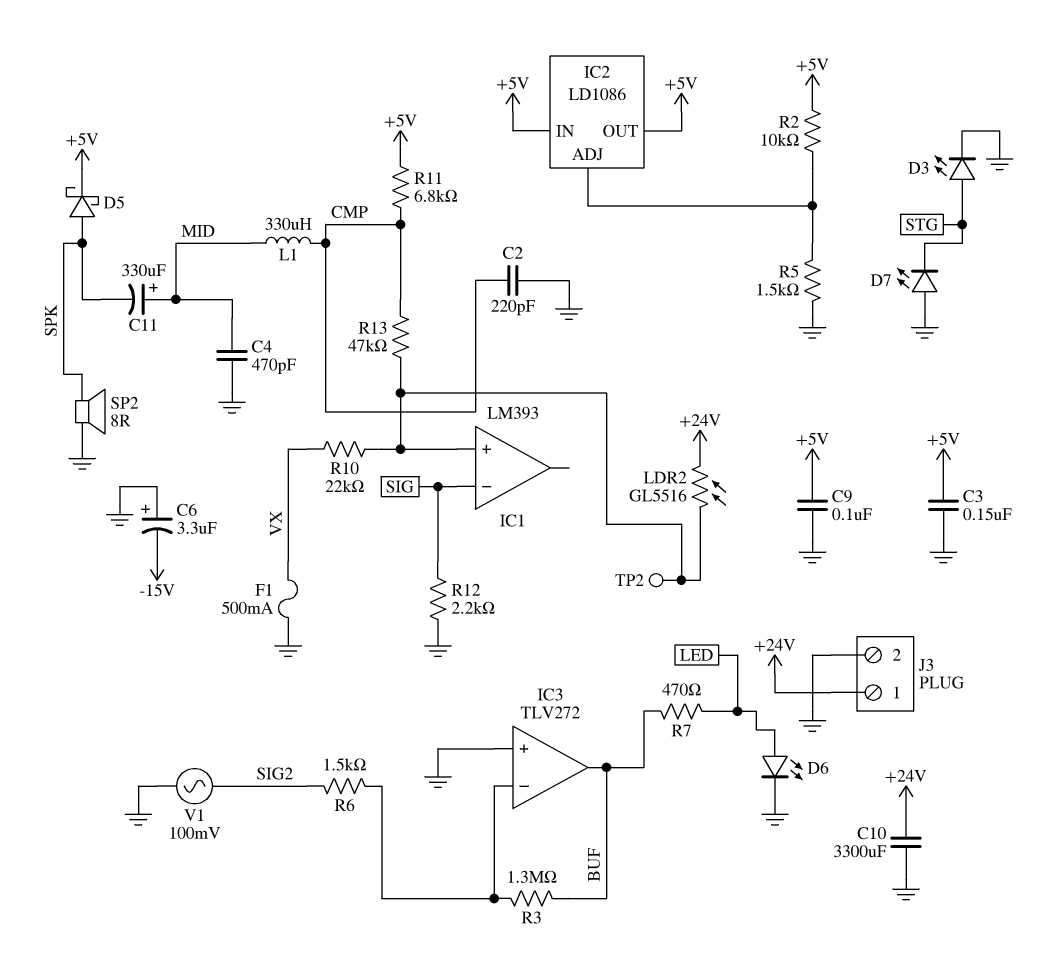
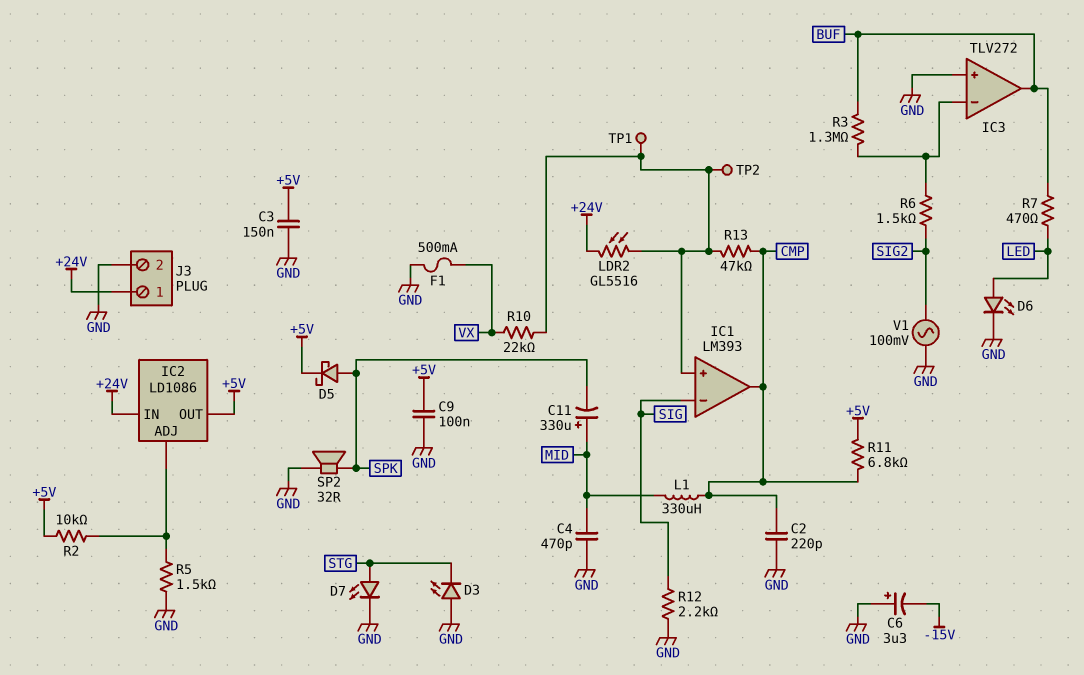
C10: 3300uF (+24V, GND) -> none
D3: LED (A STG, K GND) -> LED (A GND, K STG)
D7: LED (A GND, K STG) -> LED (A STG, K GND)
IC1 pin out: none -> CMP
IC2 pin IN: +5V -> +24V
SP2: speaker 8R (GND, SPK) -> speaker 32R (GND, SPK)
TP1: none -> test point (IC1/in+)

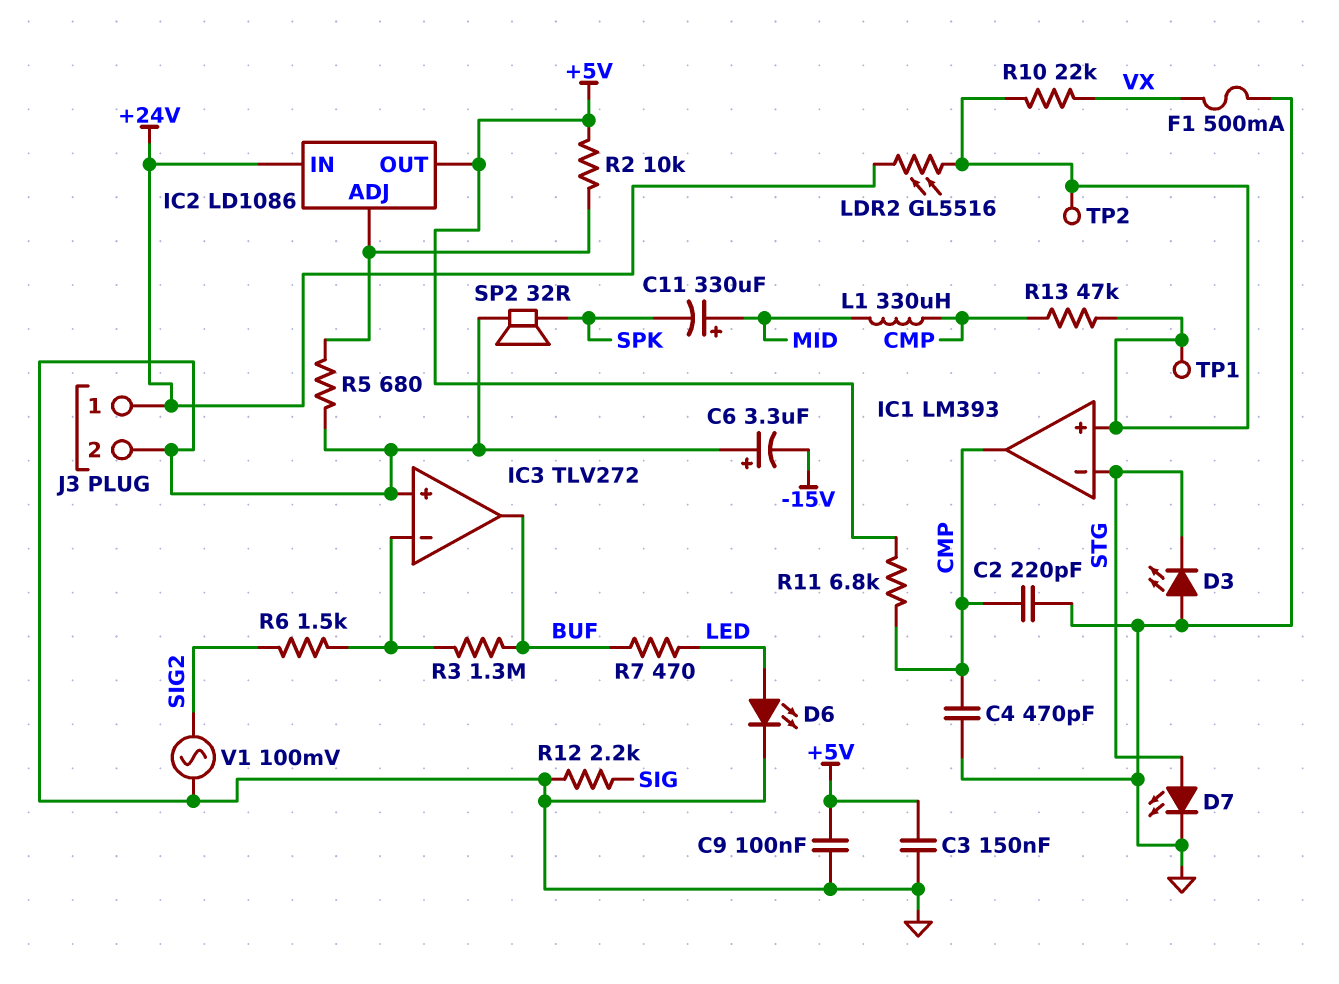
C4: 470pF (GND, MID) -> 470pF (CMP, GND)
D5: schottky (A SPK, K +5V) -> none
IC1 pin in-: SIG -> STG
R5: 1.5k (GND, IC2/ADJ) -> 680 (GND, IC2/ADJ)

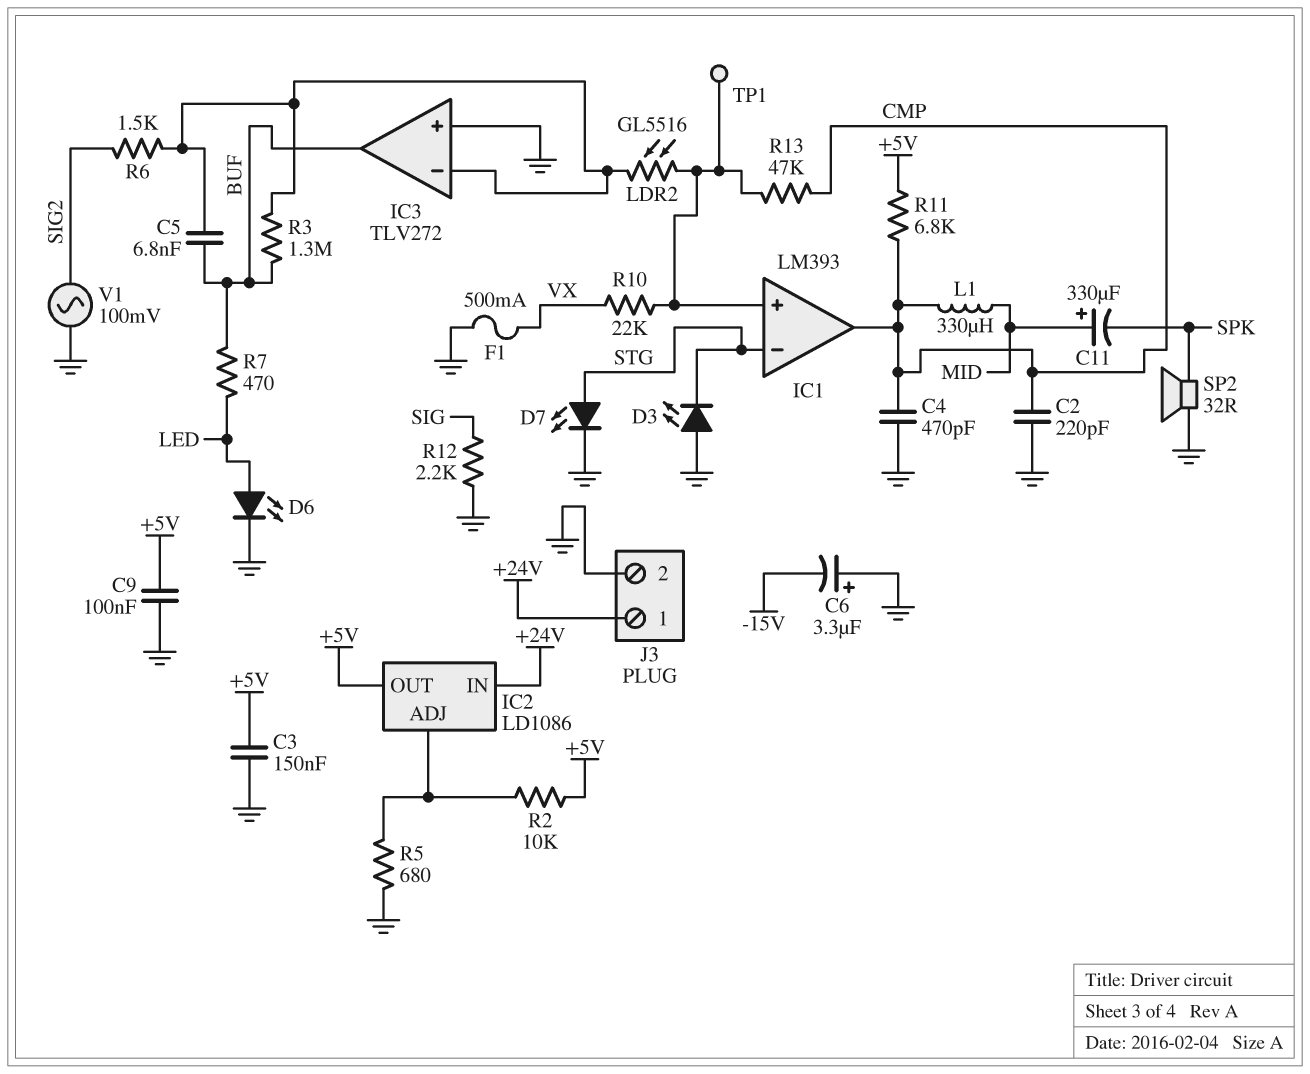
C5: none -> 6.8nF (BUF, IC3/in-)
LDR2: GL5516 (+24V, IC1/in+) -> GL5516 (IC1/in+, IC3/in-)
TP2: test point (IC1/in+) -> none

